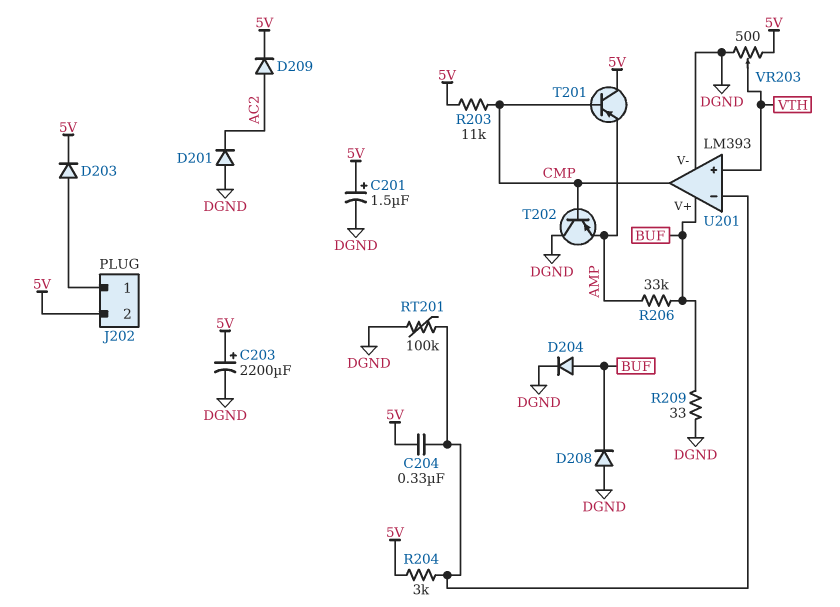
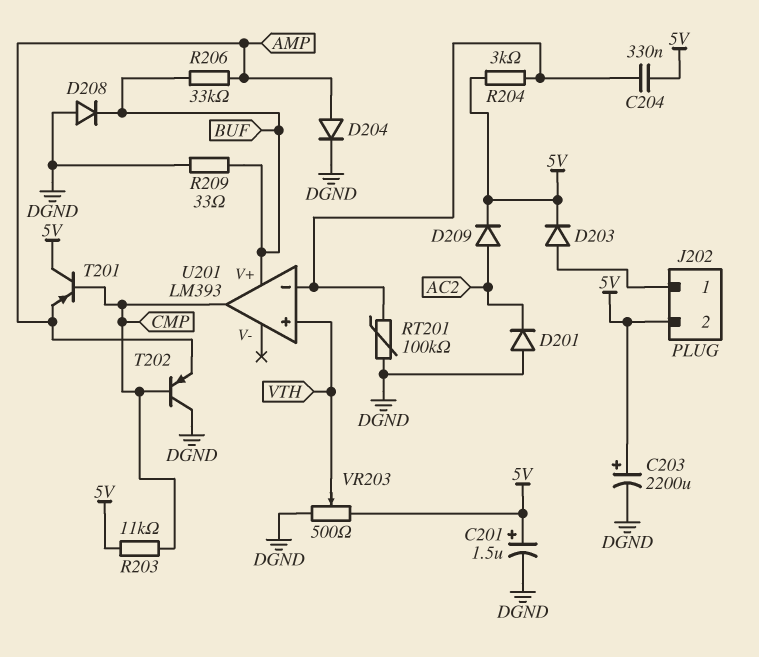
D204: diode (A BUF, K DGND) -> diode (A AMP, K DGND)
U201 pin V-: DGND -> none

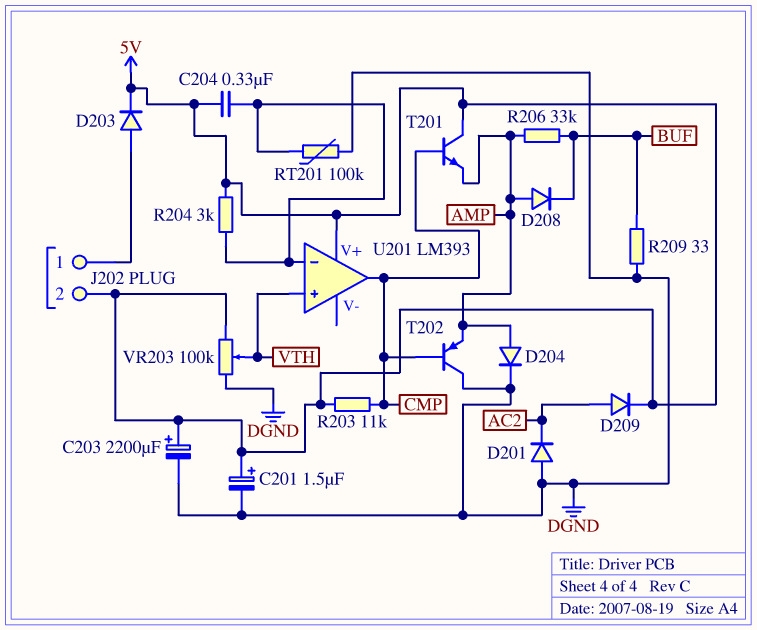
D208: diode (A DGND, K BUF) -> diode (A AMP, K BUF)
T201: PNP (B CMP, C 5V, E AMP) -> NPN (B CMP, C 5V, E AMP)
U201 pin V+: BUF -> 5V
VR203: 500 (5V, DGND, wiper VTH) -> 100k (5V, DGND, wiper VTH)

